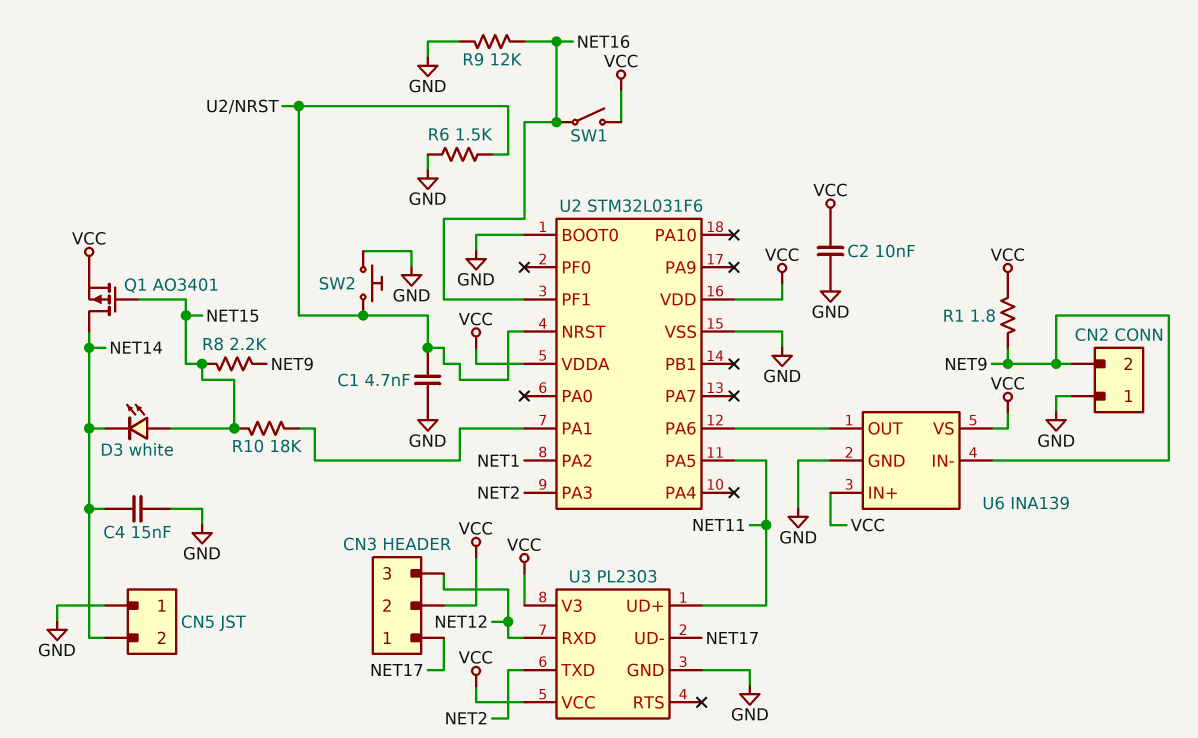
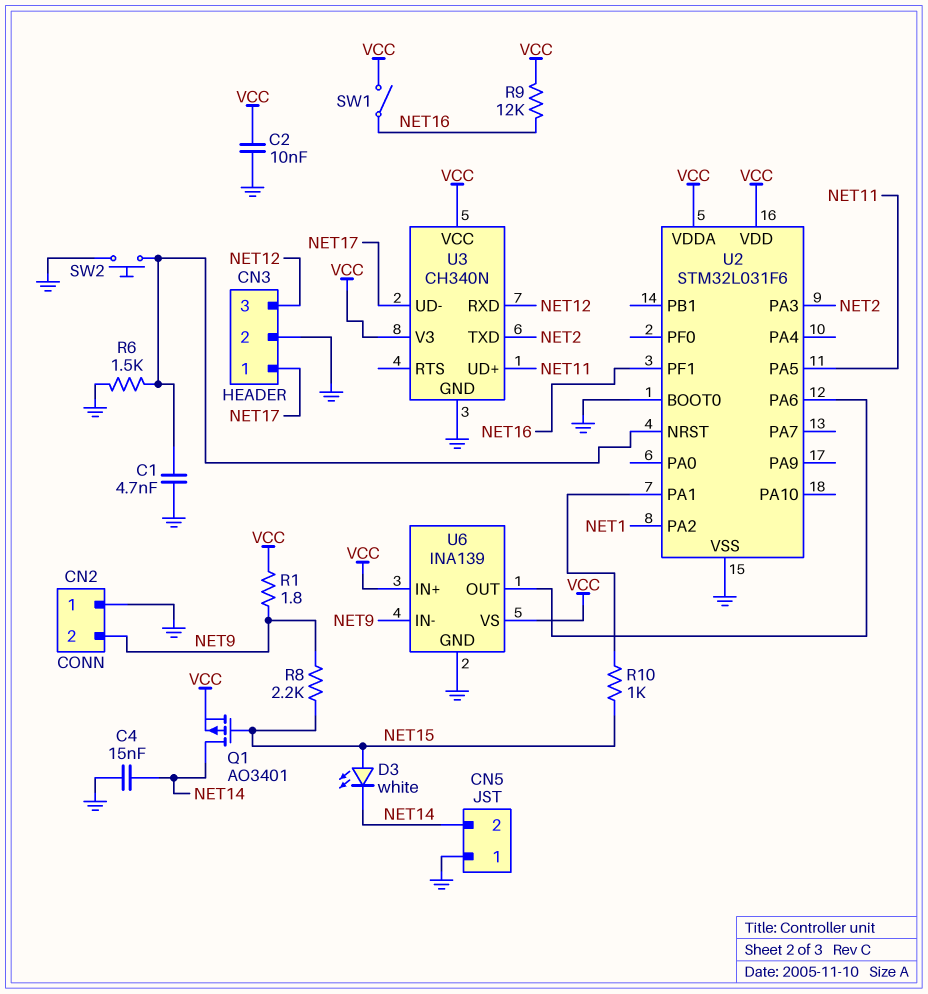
CN3 pin 2: VCC -> GND
R9: 12k (GND, NET16) -> 12k (NET16, VCC)
R10: 18k (NET15, U2/PA1) -> 1k (NET15, U2/PA1)
U3: PL2303 -> CH340N

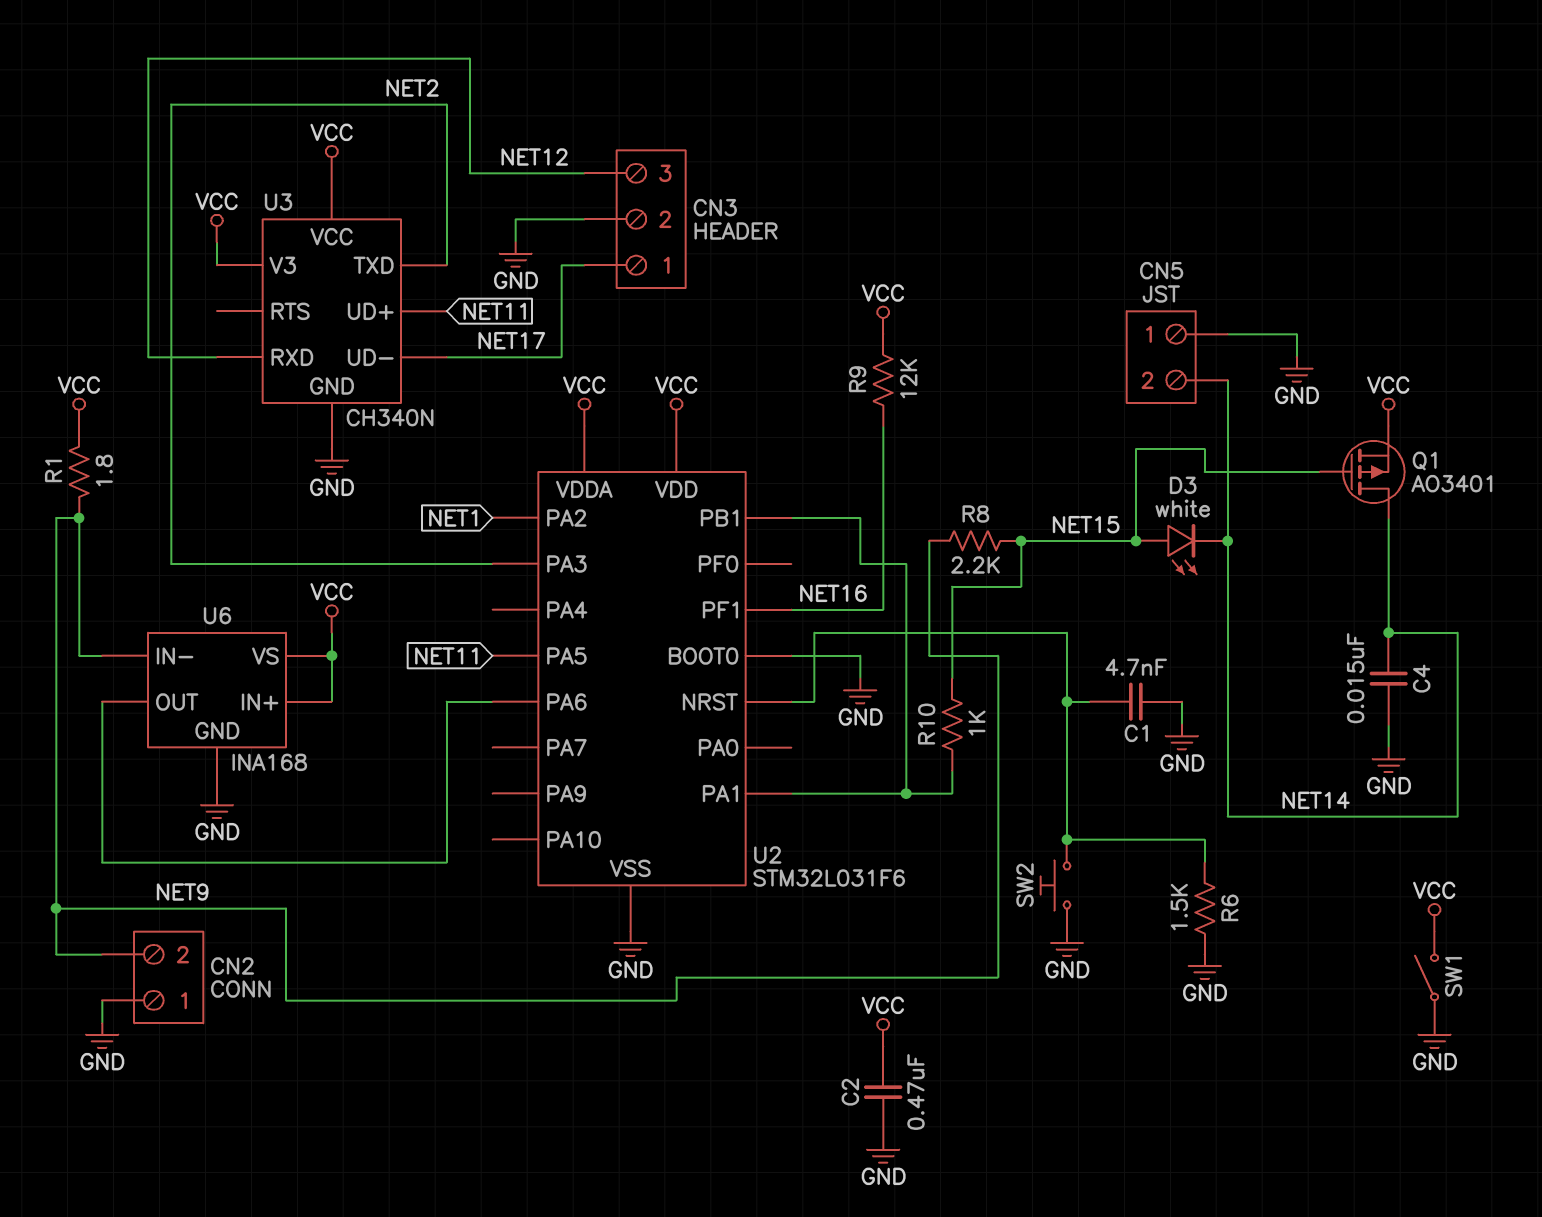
C2: 10nF (GND, VCC) -> 470nF (GND, VCC)
SW1: switch (NET16, VCC) -> switch (GND, VCC)
U2 pin PB1: none -> U2/PA1
U6: INA139 -> INA168

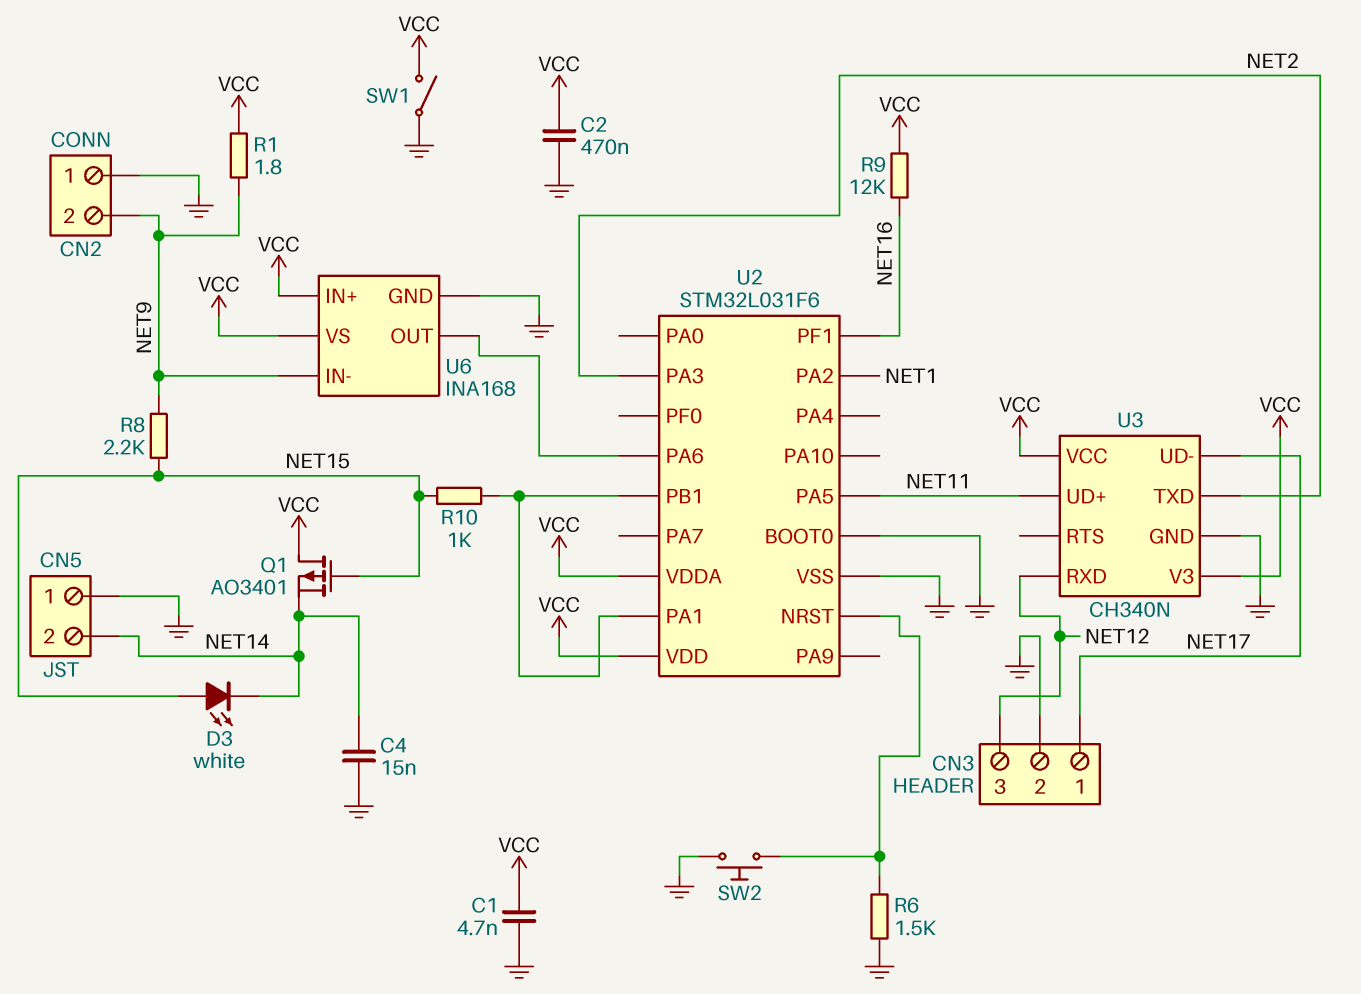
C1: 4.7nF (GND, U2/NRST) -> 4.7nF (GND, VCC)
Q1: PMOS AO3401 (G NET15, D NET14, S VCC) -> PMOS AO3401 (G NET15, D VCC, S NET14)

